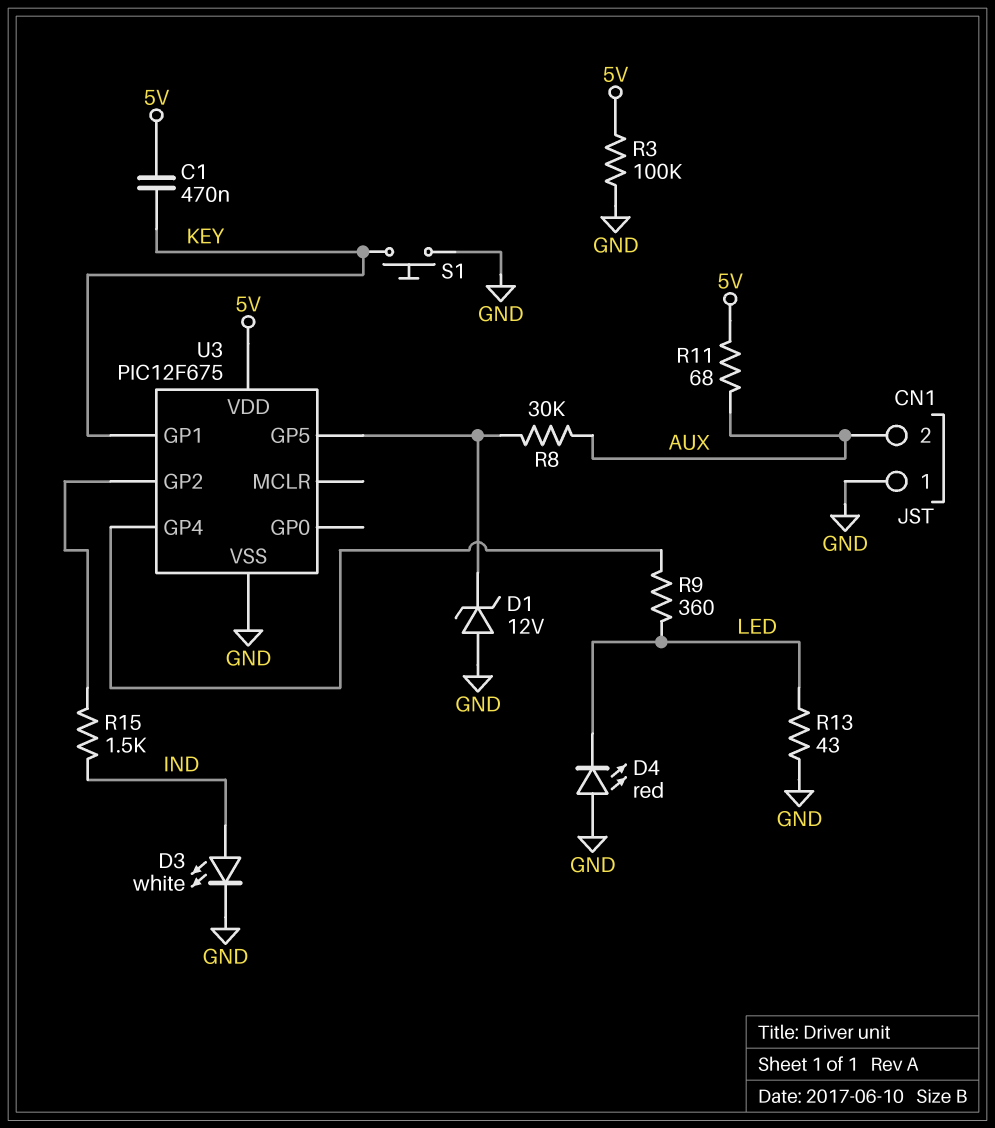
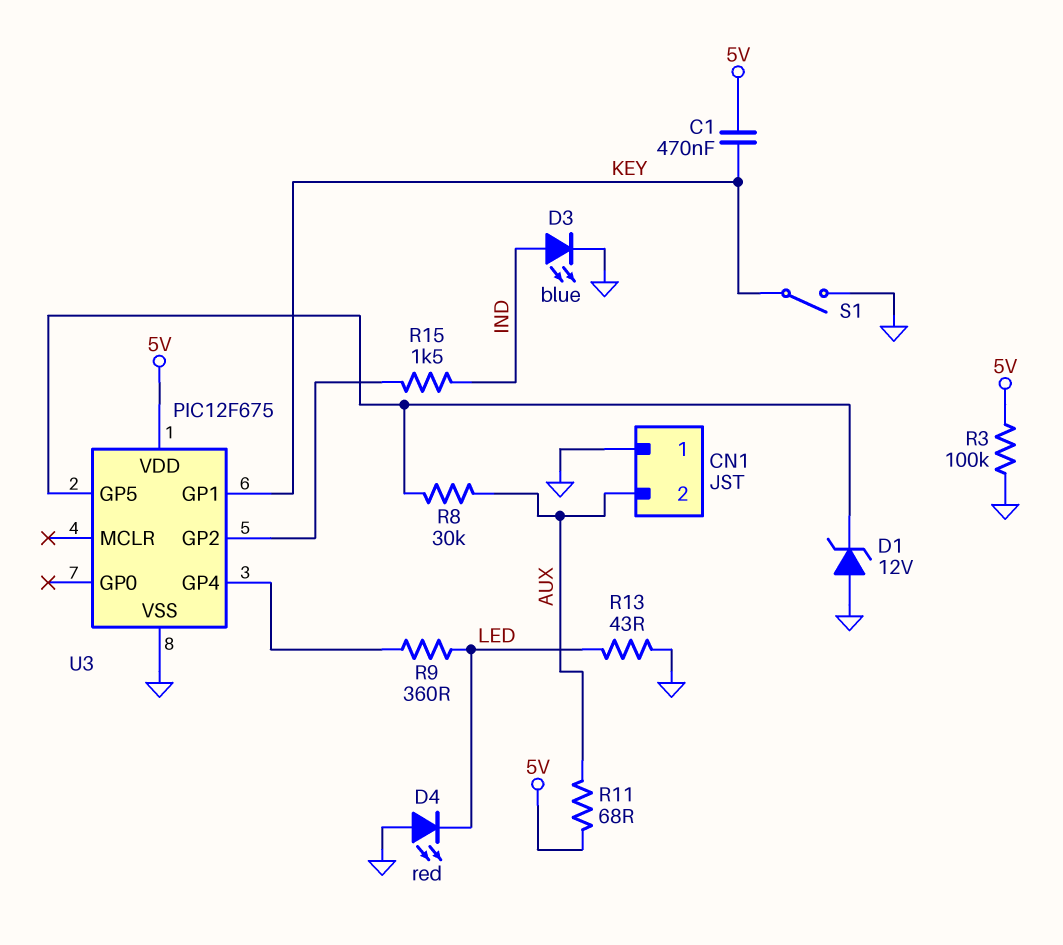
D3: LED white (A IND, K GND) -> LED blue (A IND, K GND)
S1: button (GND, KEY) -> switch (GND, KEY)

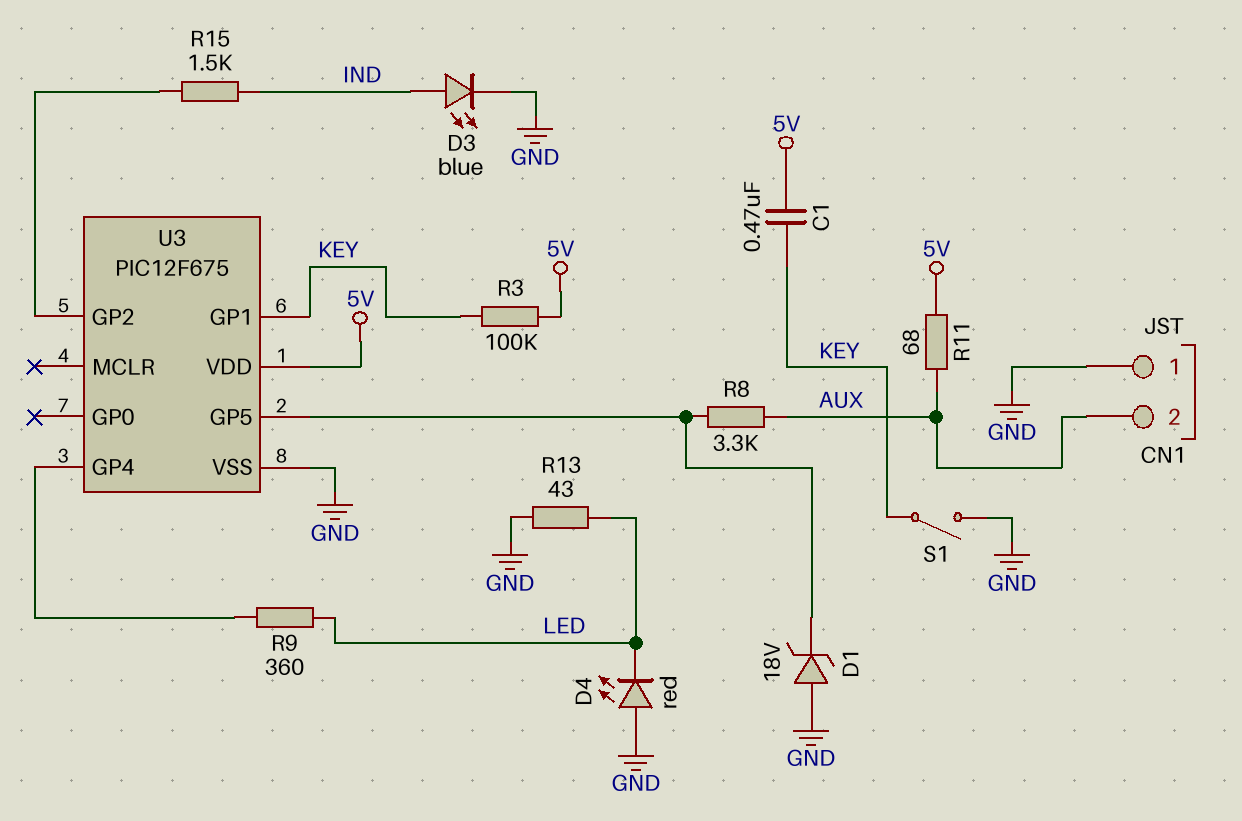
D1: zener 12V (A GND, K U3/GP5) -> zener 18V (A GND, K U3/GP5)
R3: 100k (5V, GND) -> 100k (5V, KEY)
R8: 30k (AUX, U3/GP5) -> 3.3k (AUX, U3/GP5)

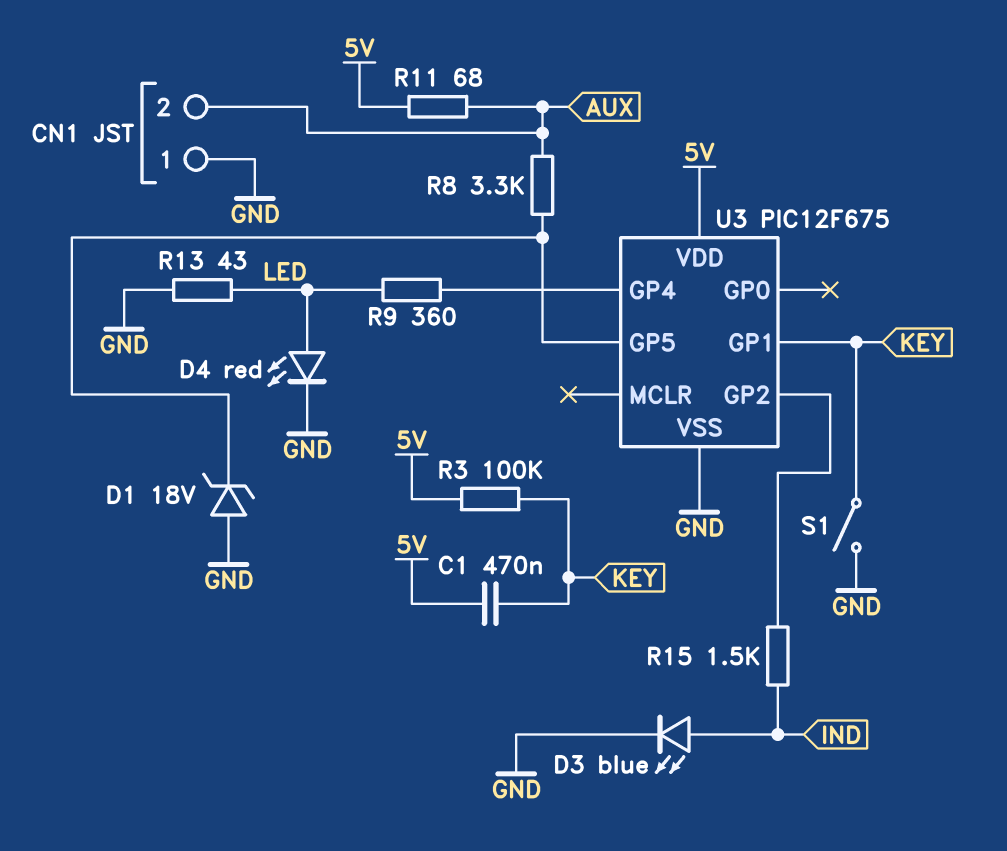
D4: LED red (A GND, K LED) -> LED red (A LED, K GND)

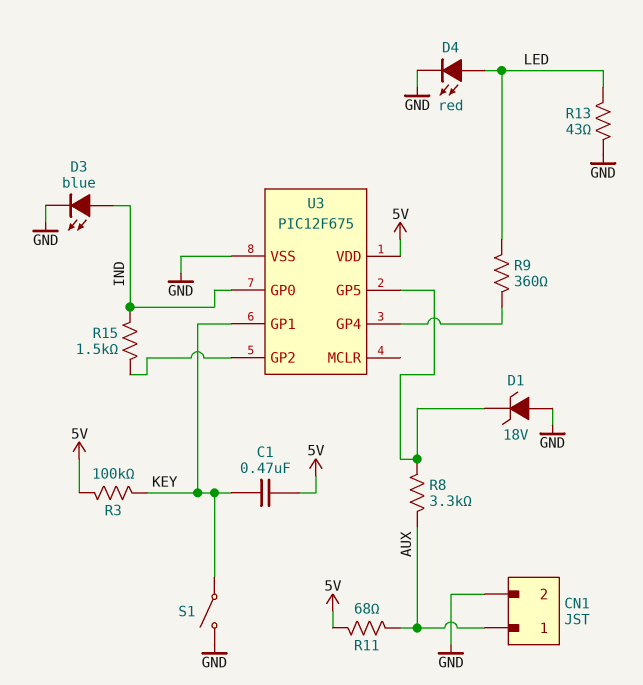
CN1 pin 1: GND -> AUX
CN1 pin 2: AUX -> GND
U3 pin GP0: none -> IND

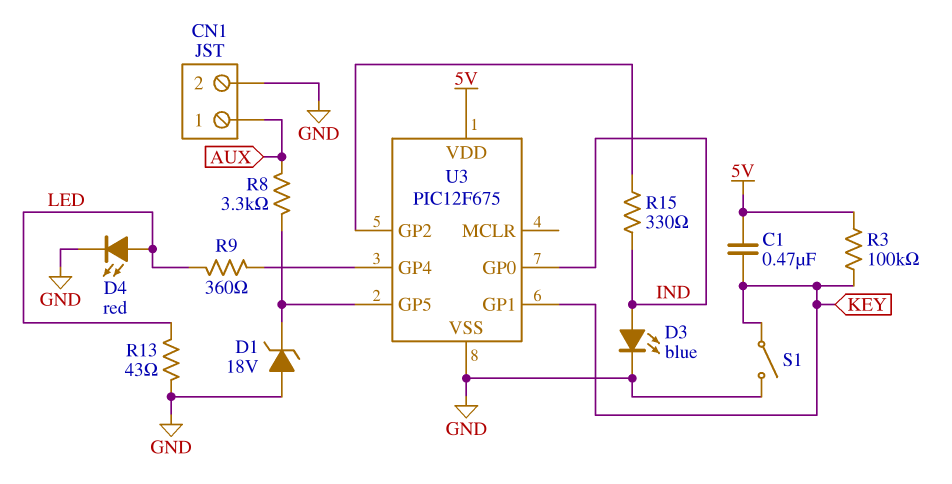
R11: 68 (5V, AUX) -> none
R15: 1.5k (IND, U3/GP2) -> 330 (IND, U3/GP2)

